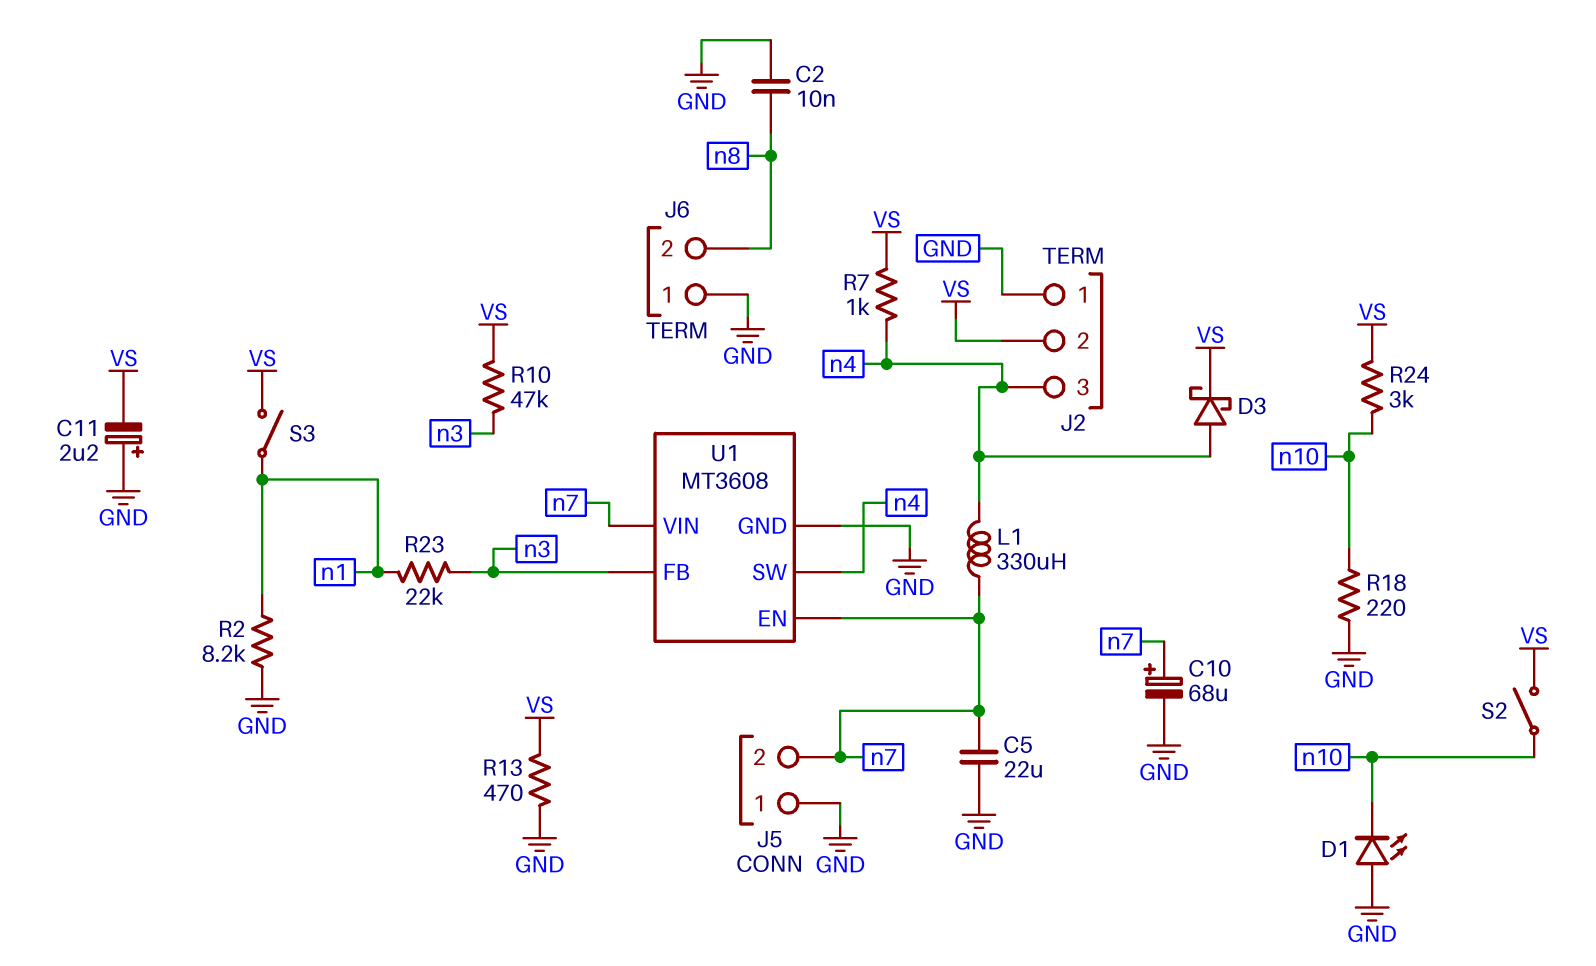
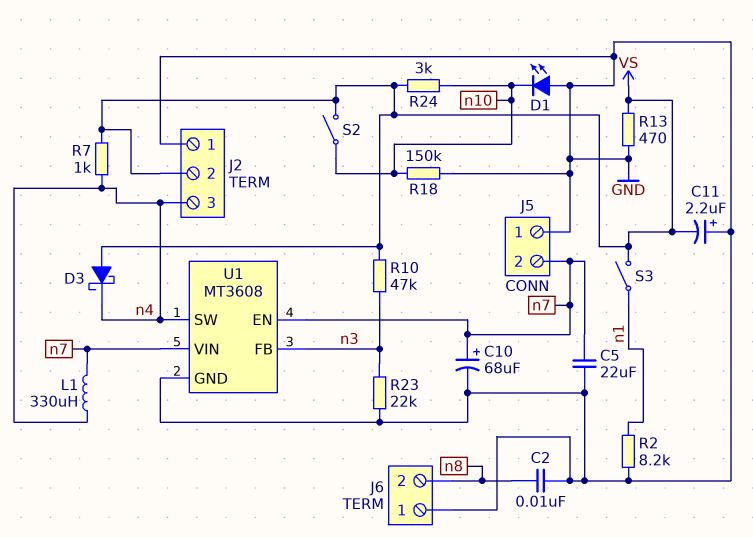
D3: schottky (A n4, K VS) -> schottky (A VS, K n4)
R18: 220 (GND, n10) -> 150k (GND, n10)
R23: 22k (n1, n3) -> 22k (GND, n3)

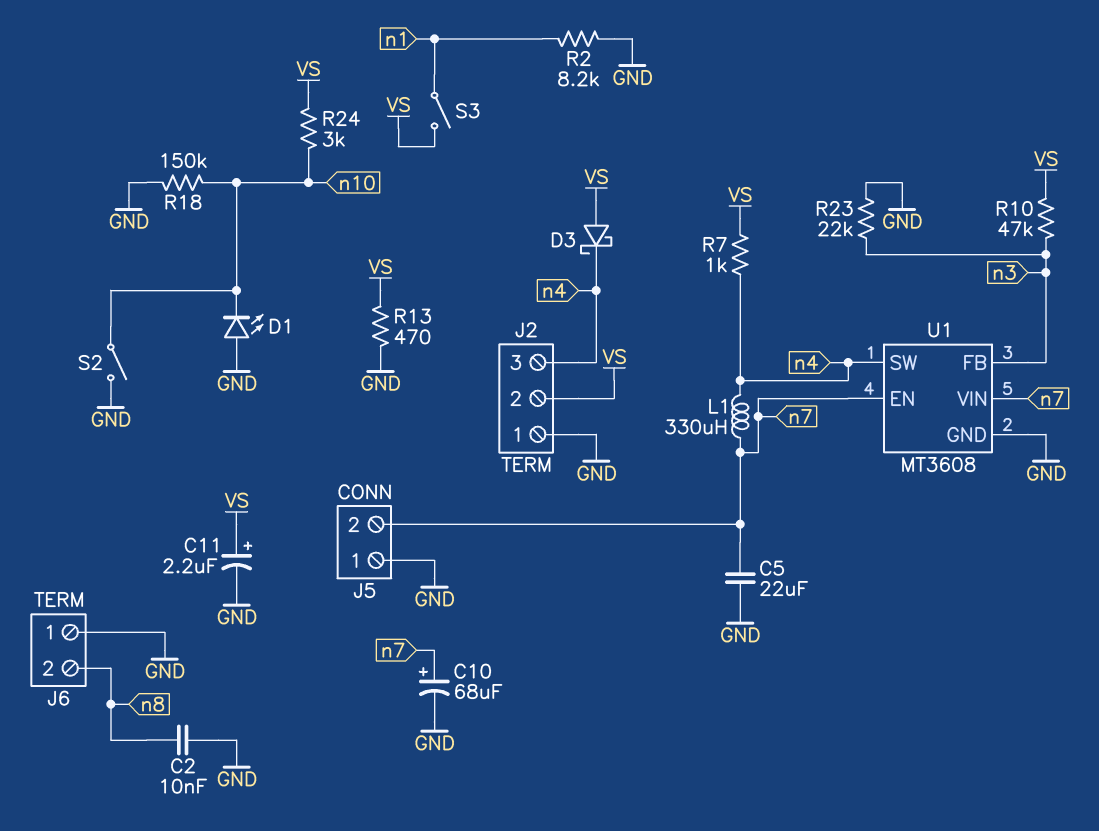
C11: 2.2uF (plus GND, minus VS) -> 2.2uF (plus VS, minus GND)
S2: switch (VS, n10) -> switch (GND, n10)

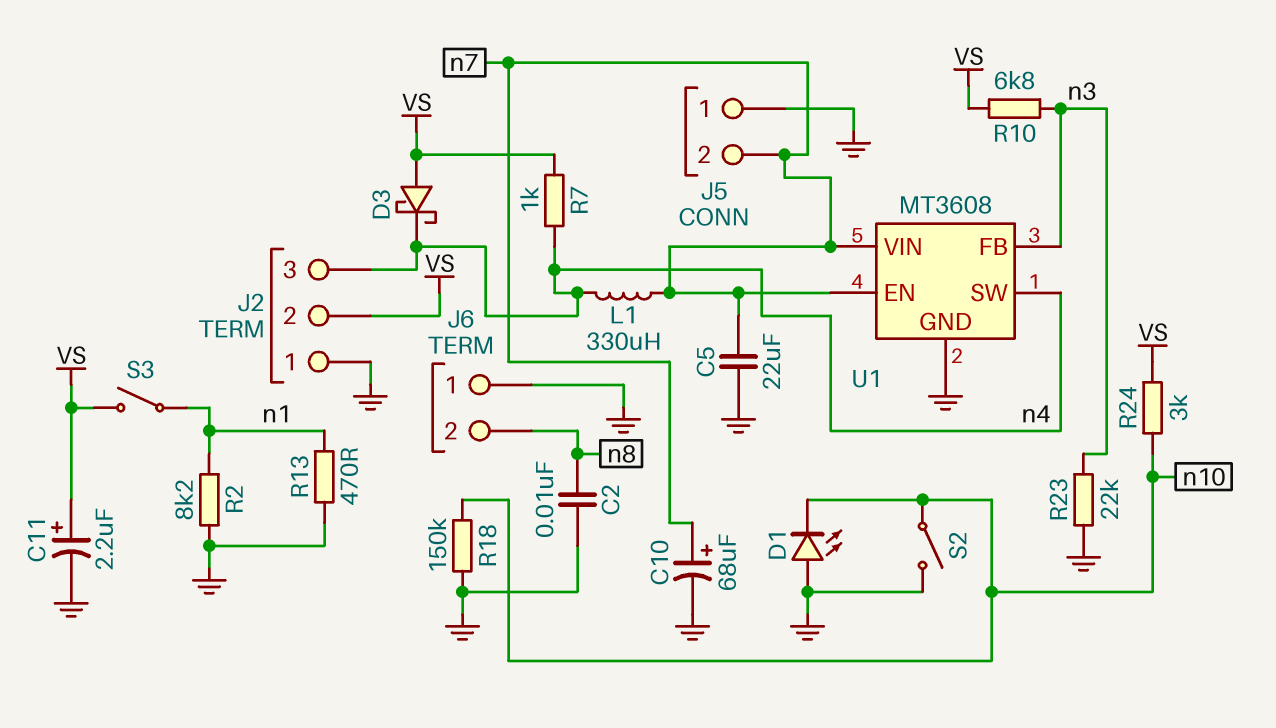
R10: 47k (VS, n3) -> 6.8k (VS, n3)
R13: 470 (GND, VS) -> 470 (GND, n1)

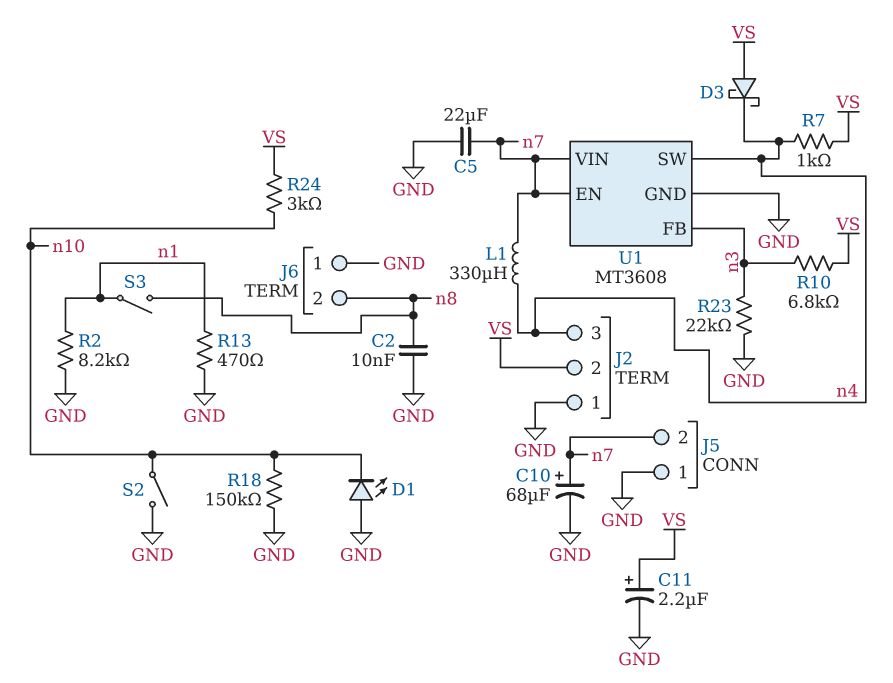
S3: switch (VS, n1) -> switch (n1, n8)

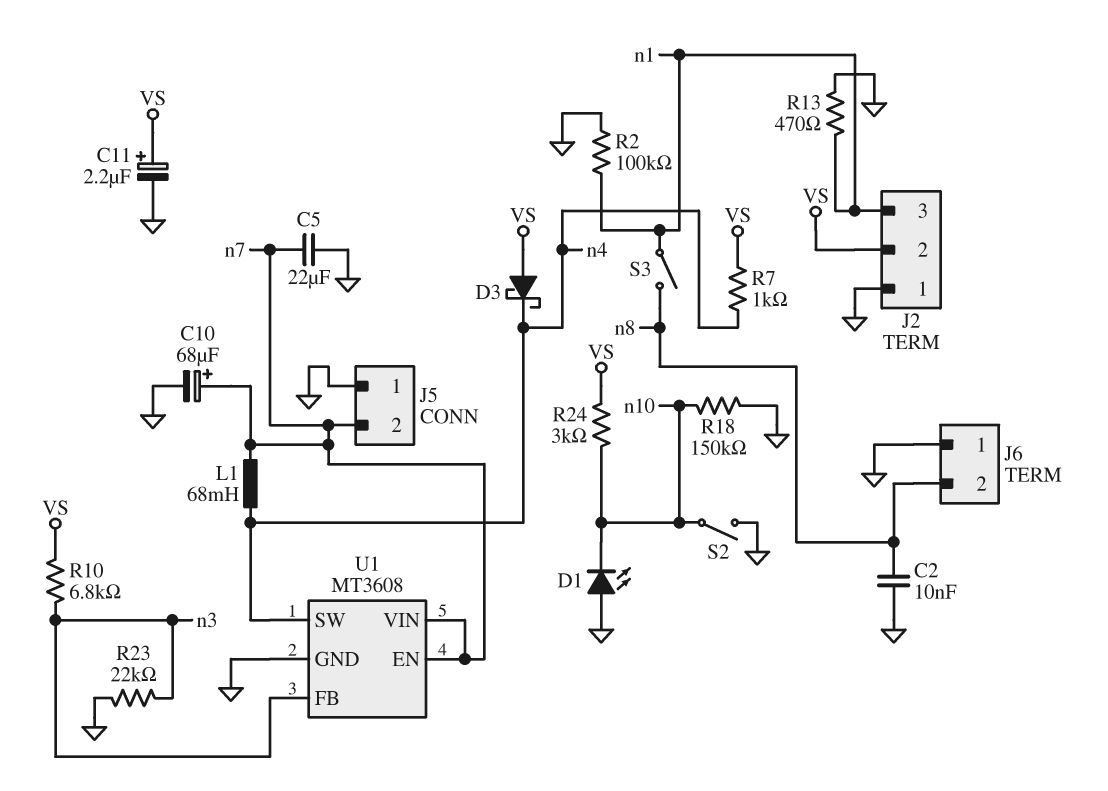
J2 pin 3: n4 -> n1
L1: 330uH (n4, n7) -> 68mH (n4, n7)
R2: 8.2k (GND, n1) -> 100k (GND, n1)

